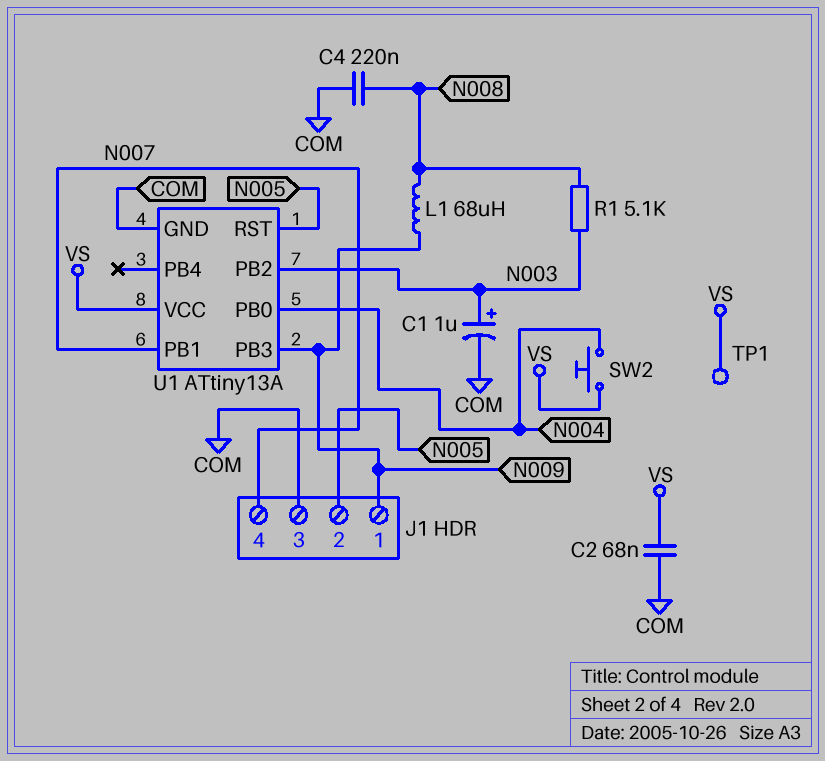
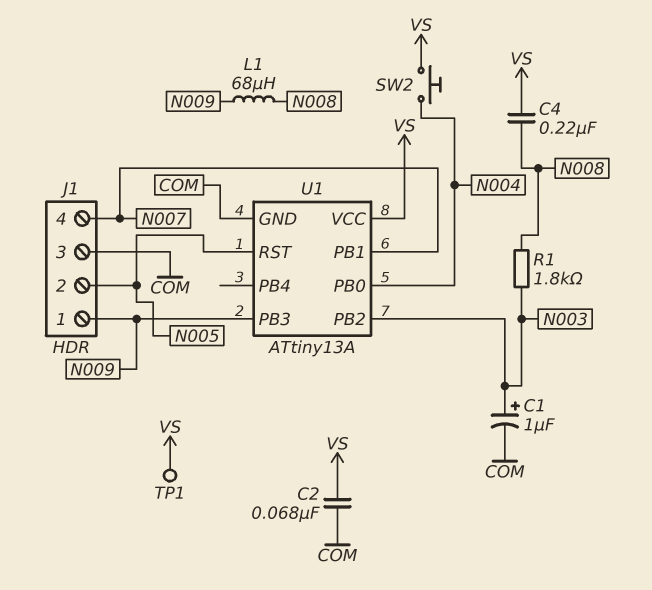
C4: 220nF (COM, N008) -> 220nF (N008, VS)
R1: 5.1k (N003, N008) -> 1.8k (N003, N008)

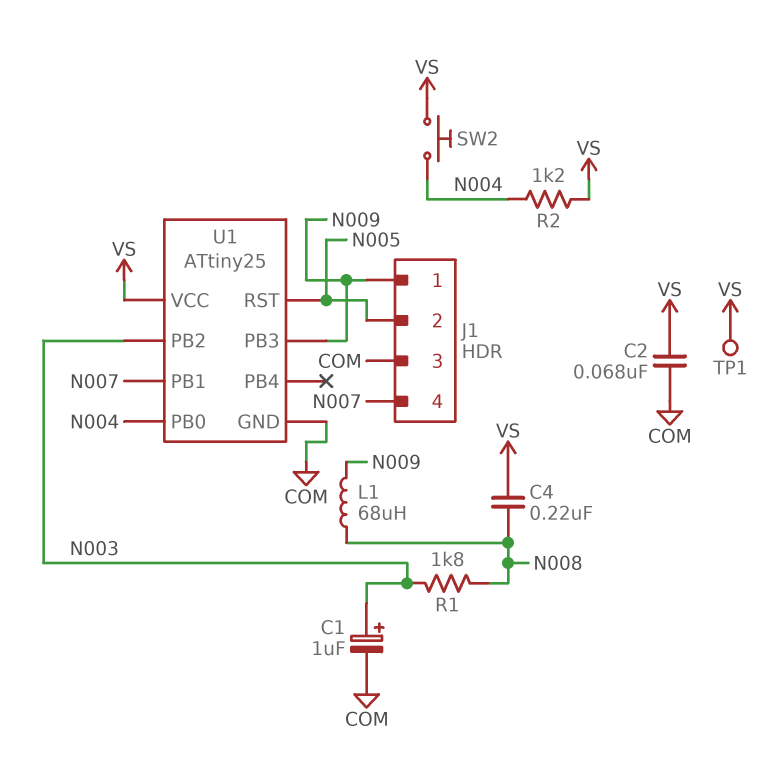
R2: none -> 1.2k (N004, VS)
U1: ATtiny13A -> ATtiny25

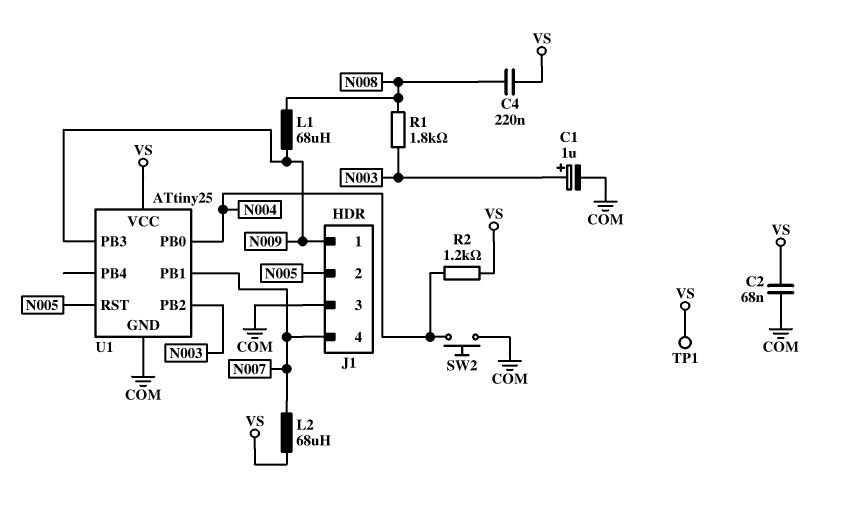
L2: none -> 68uH (N007, VS)
SW2: button (N004, VS) -> button (COM, N004)

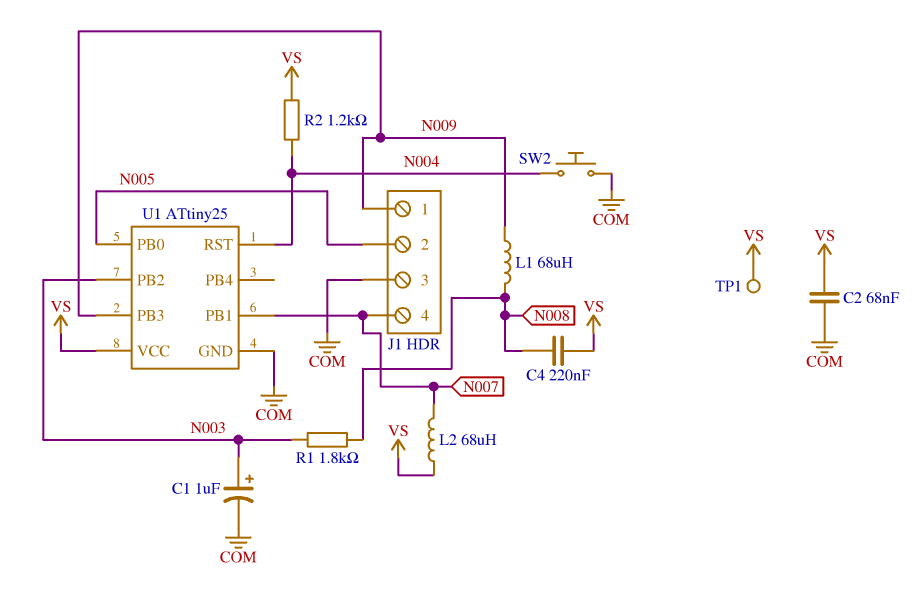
U1 pin PB0: N004 -> N005
U1 pin RST: N005 -> N004

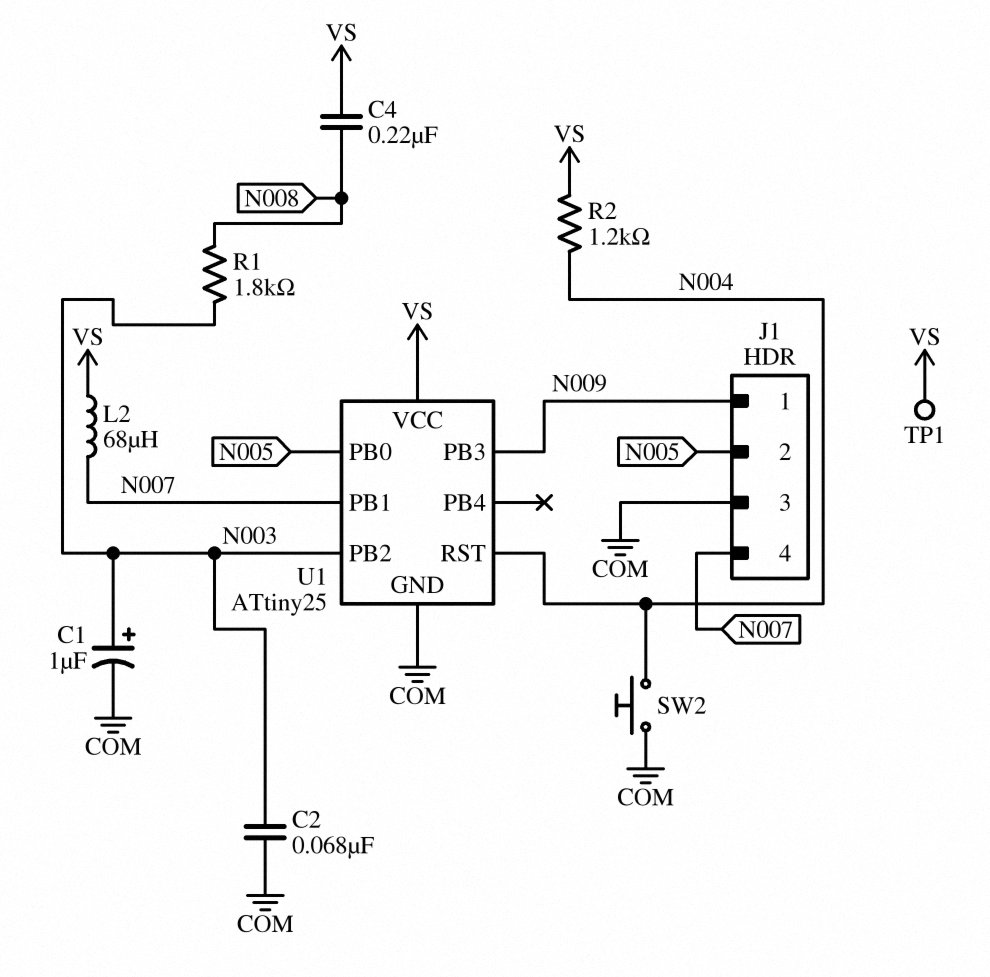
C2: 68nF (COM, VS) -> 68nF (COM, N003)
L1: 68uH (N008, N009) -> none

